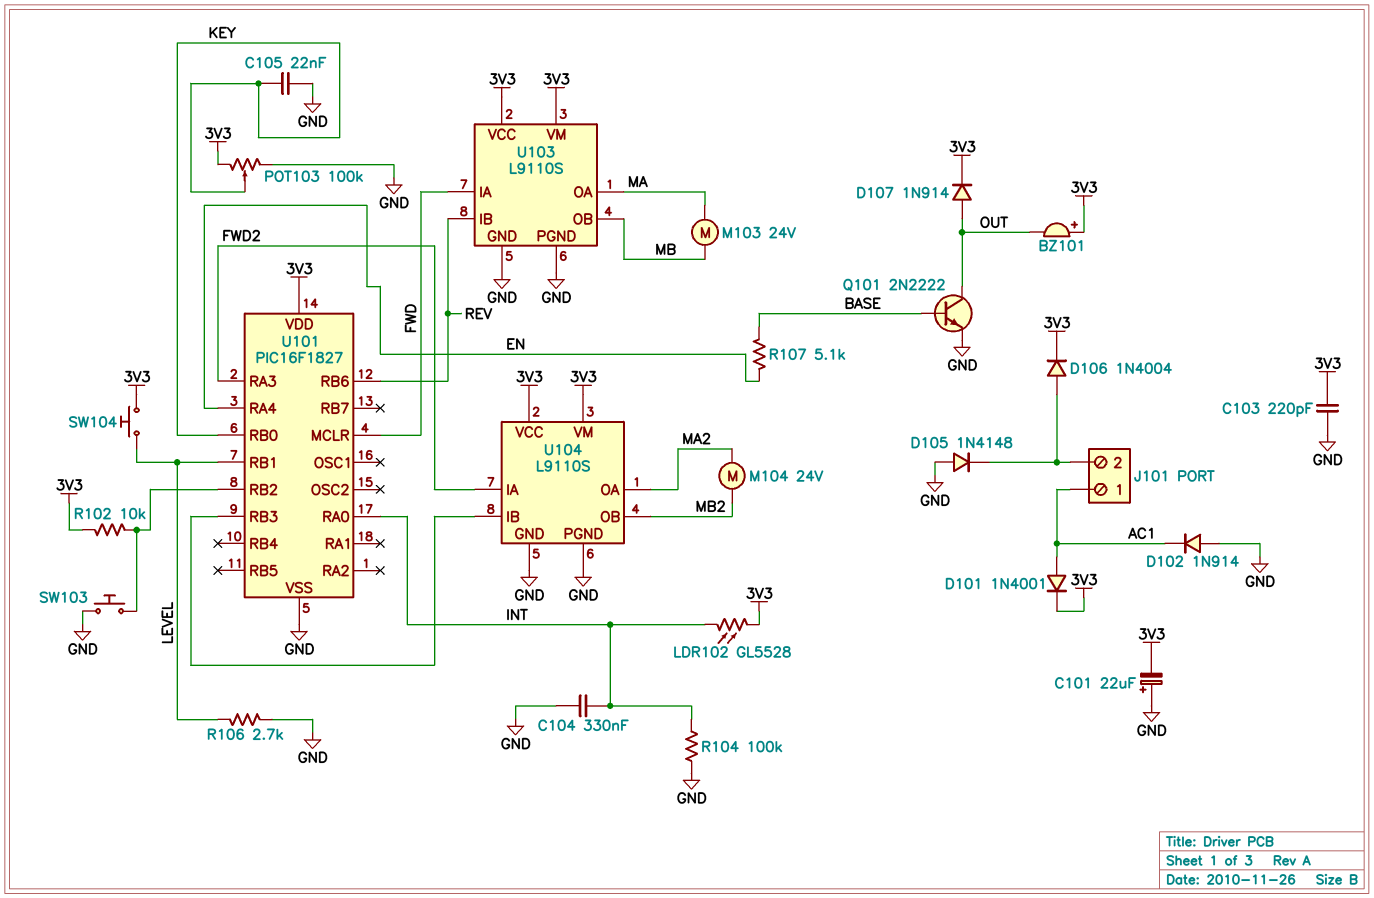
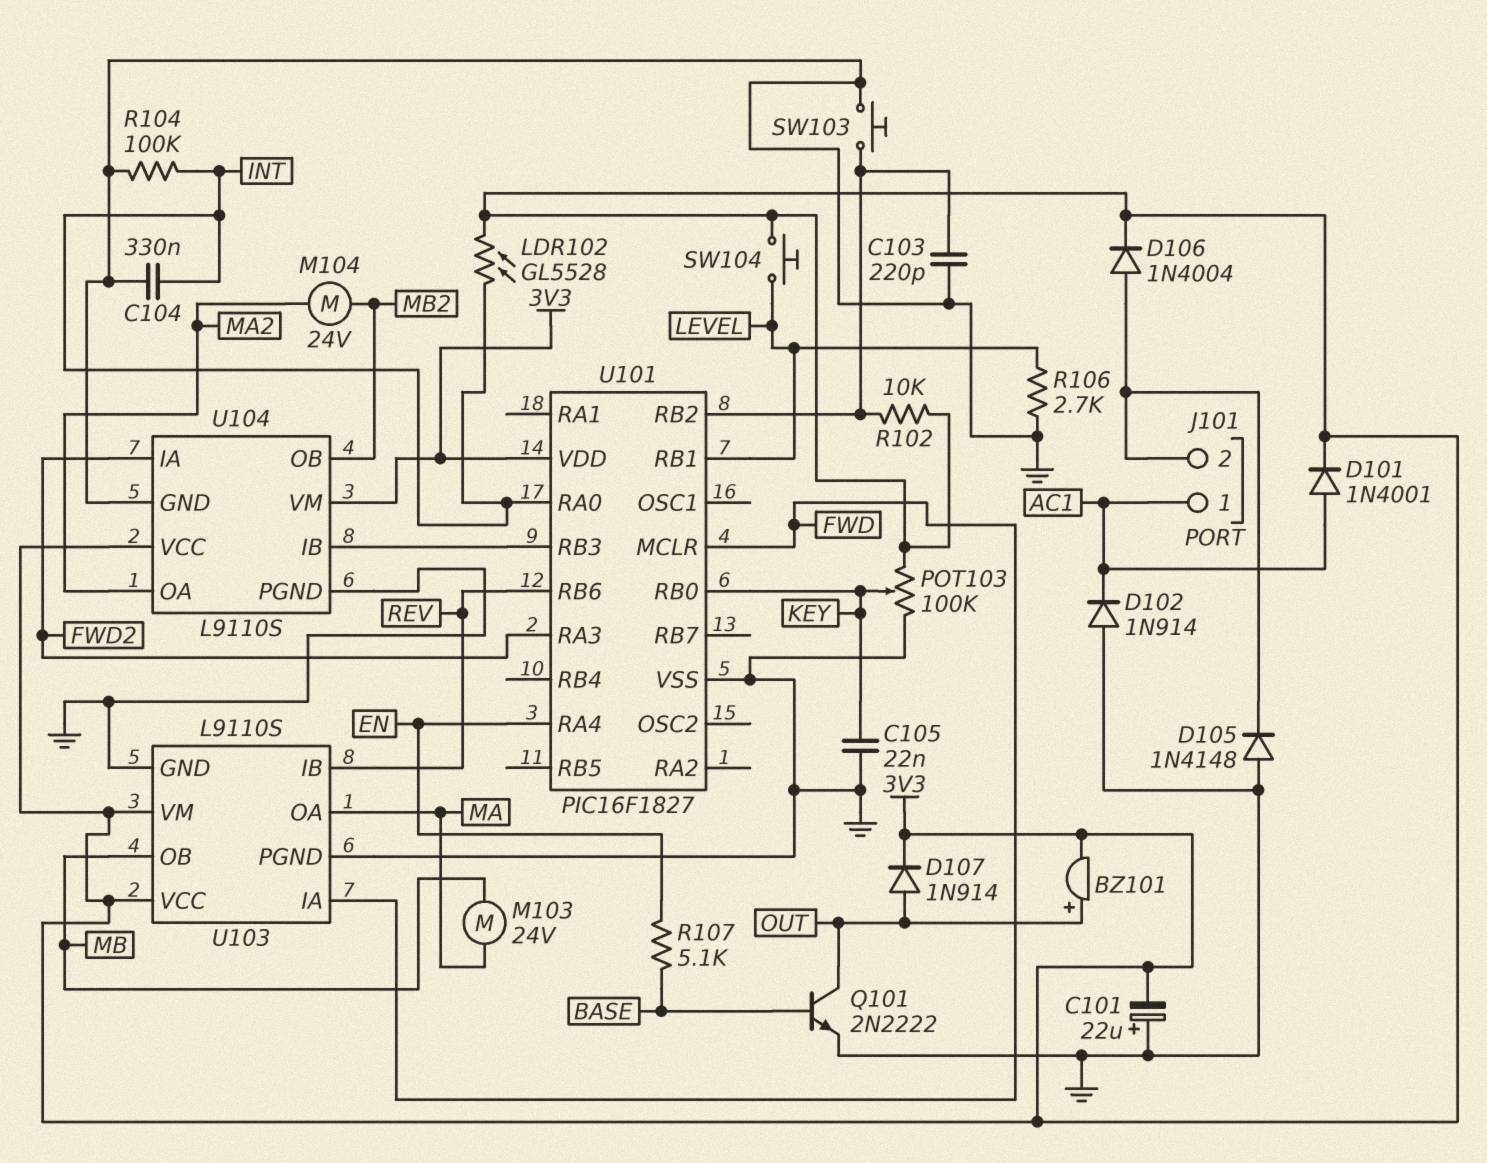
BZ101: buzzer (plus 3V3, minus OUT) -> buzzer (plus OUT, minus 3V3)
C103: 220pF (3V3, GND) -> 220pF (GND, U101/RB2)

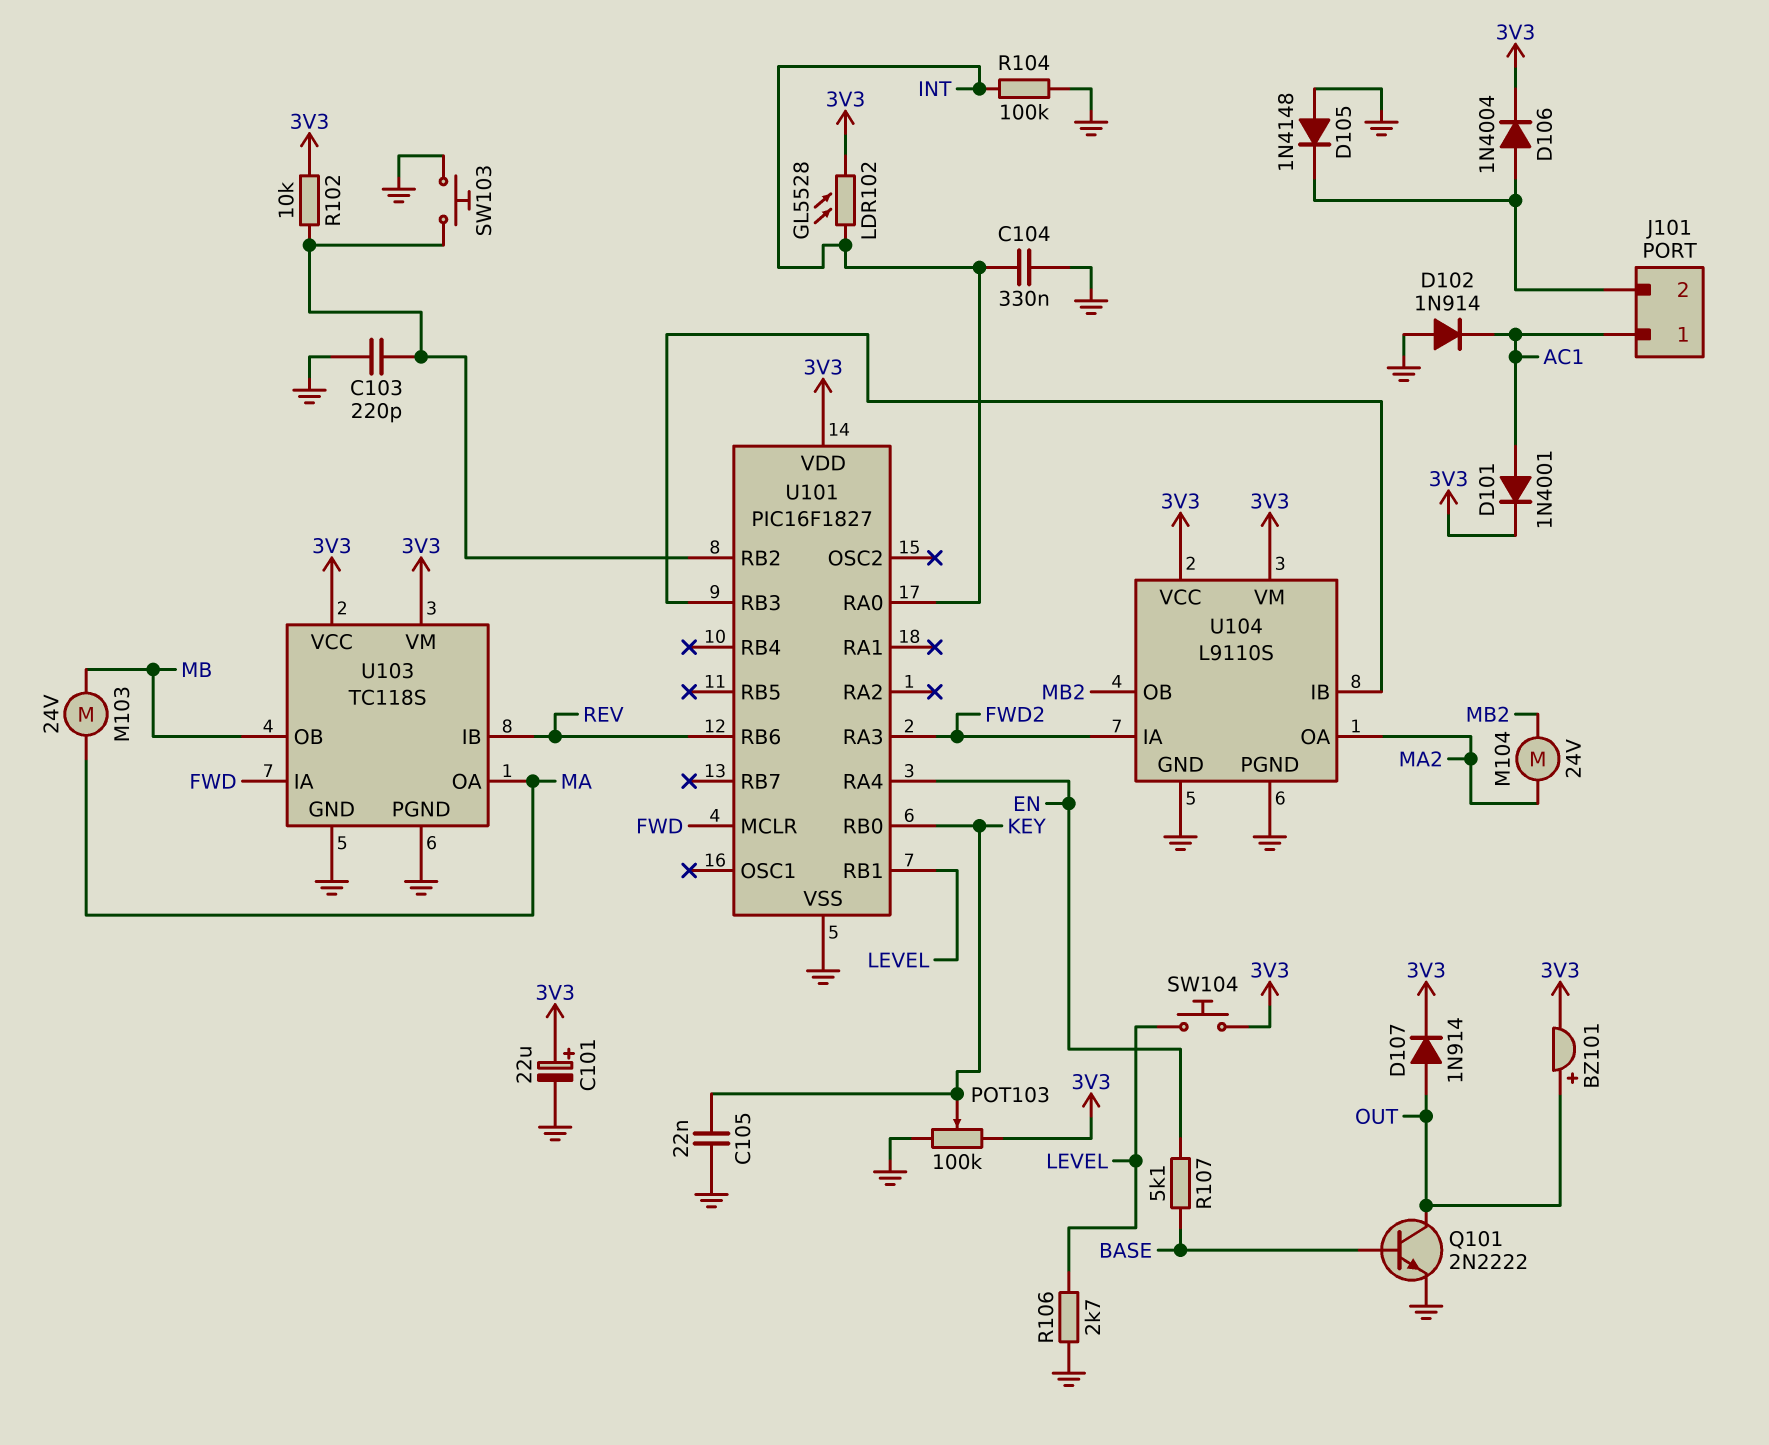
C101: 22uF (plus GND, minus 3V3) -> 22uF (plus 3V3, minus GND)
U103: L9110S -> TC118S

